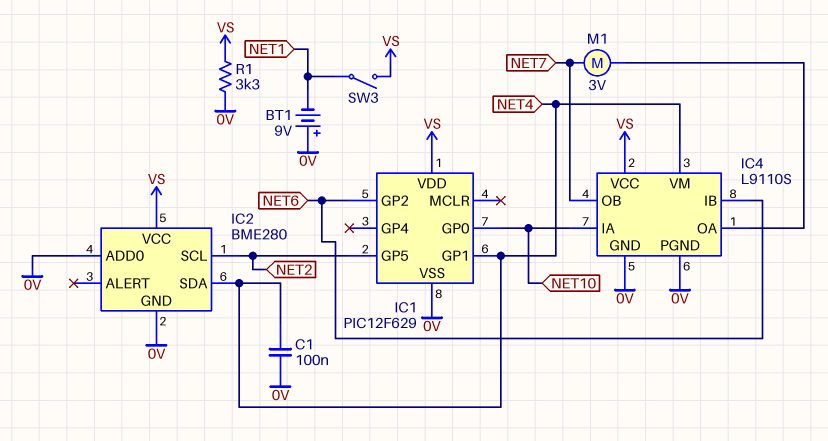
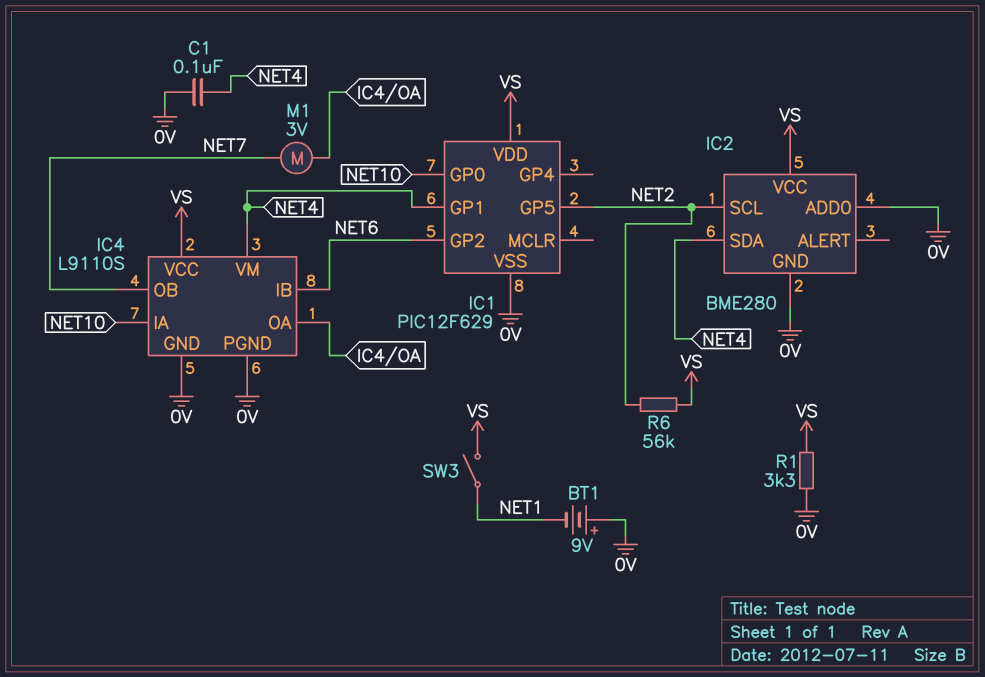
R6: none -> 56k (NET2, VS)

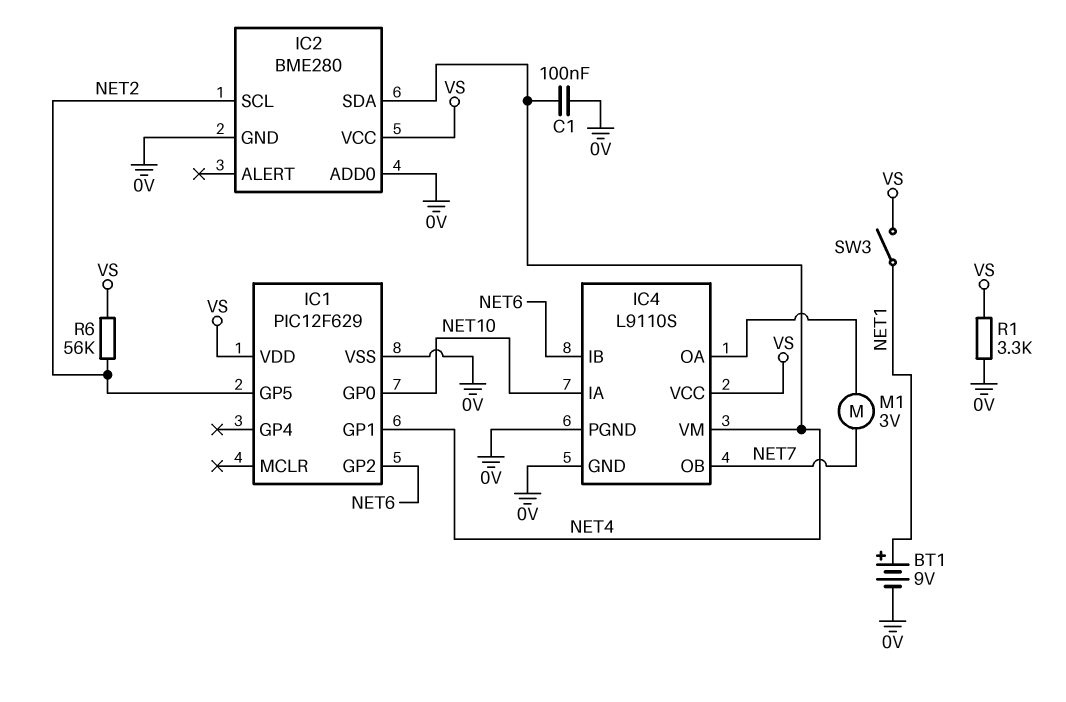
BT1: 9V (plus 0V, minus NET1) -> 9V (plus NET1, minus 0V)

